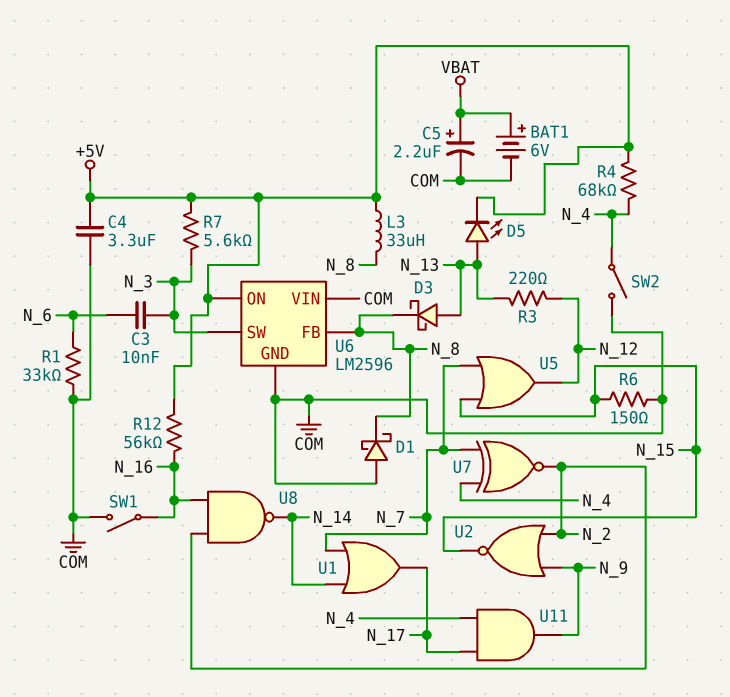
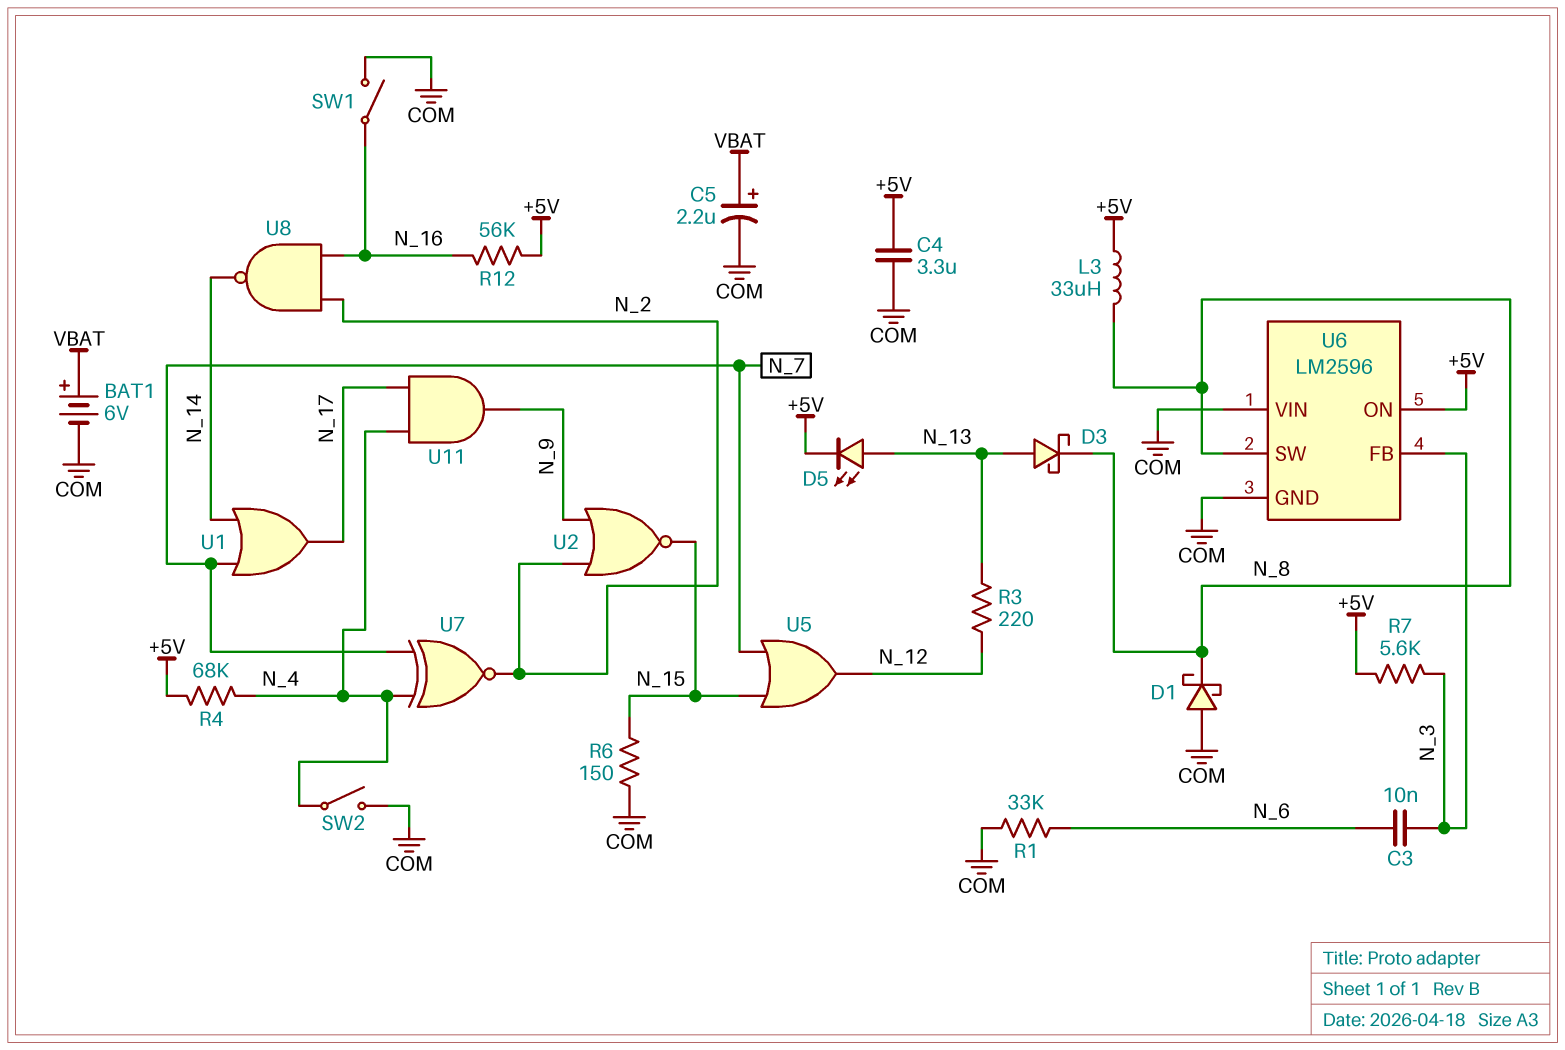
U6 pin FB: N_8 -> N_3
U6 pin SW: N_3 -> N_8

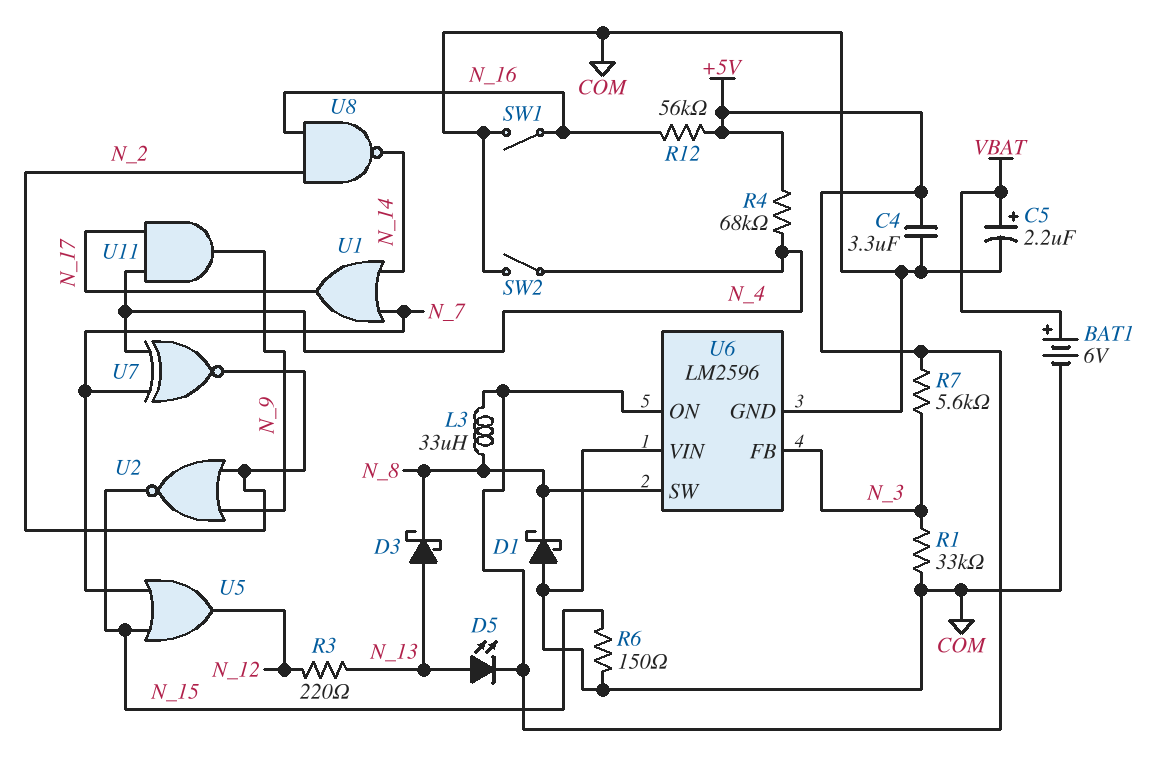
C3: 10nF (N_3, N_6) -> none
R1: 33k (COM, N_6) -> 33k (COM, N_3)

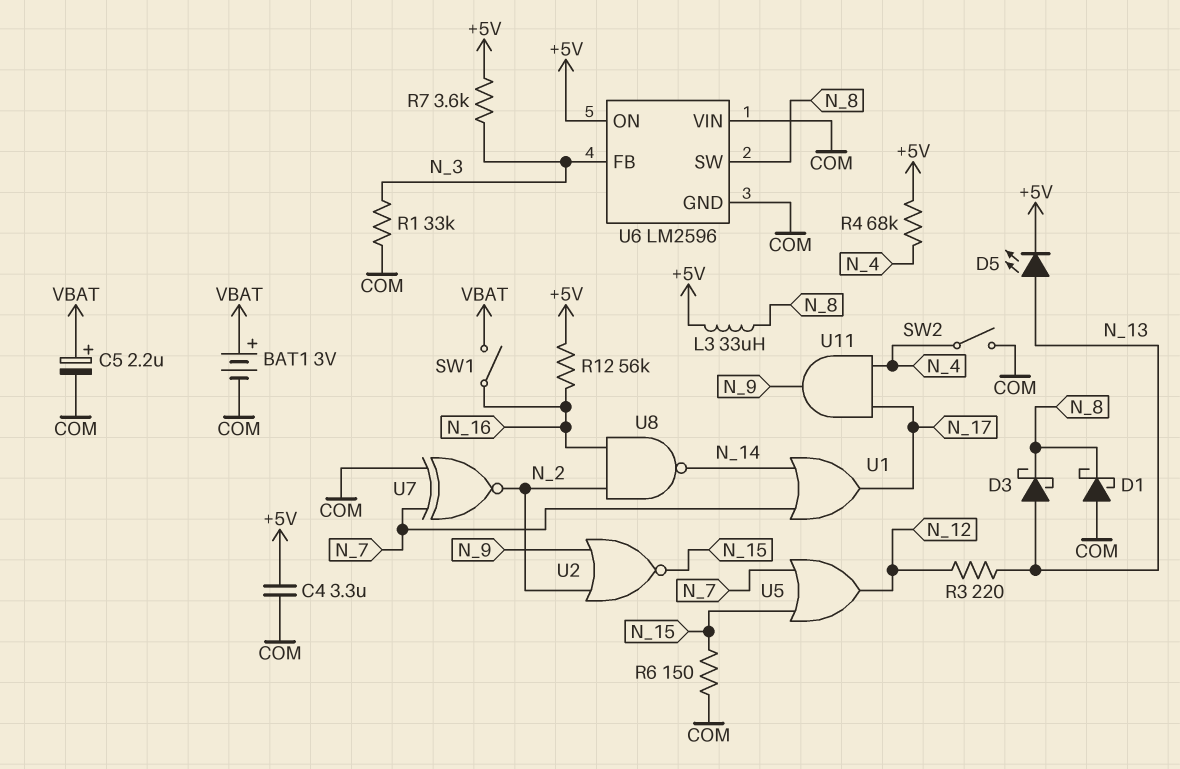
BAT1: 6V (plus VBAT, minus COM) -> 3V (plus VBAT, minus COM)
R7: 5.6k (+5V, N_3) -> 3.6k (+5V, N_3)
SW1: switch (COM, N_16) -> switch (N_16, VBAT)
U7: XNOR (in N_4, in N_7, out N_2) -> XNOR (in COM, in N_7, out N_2)

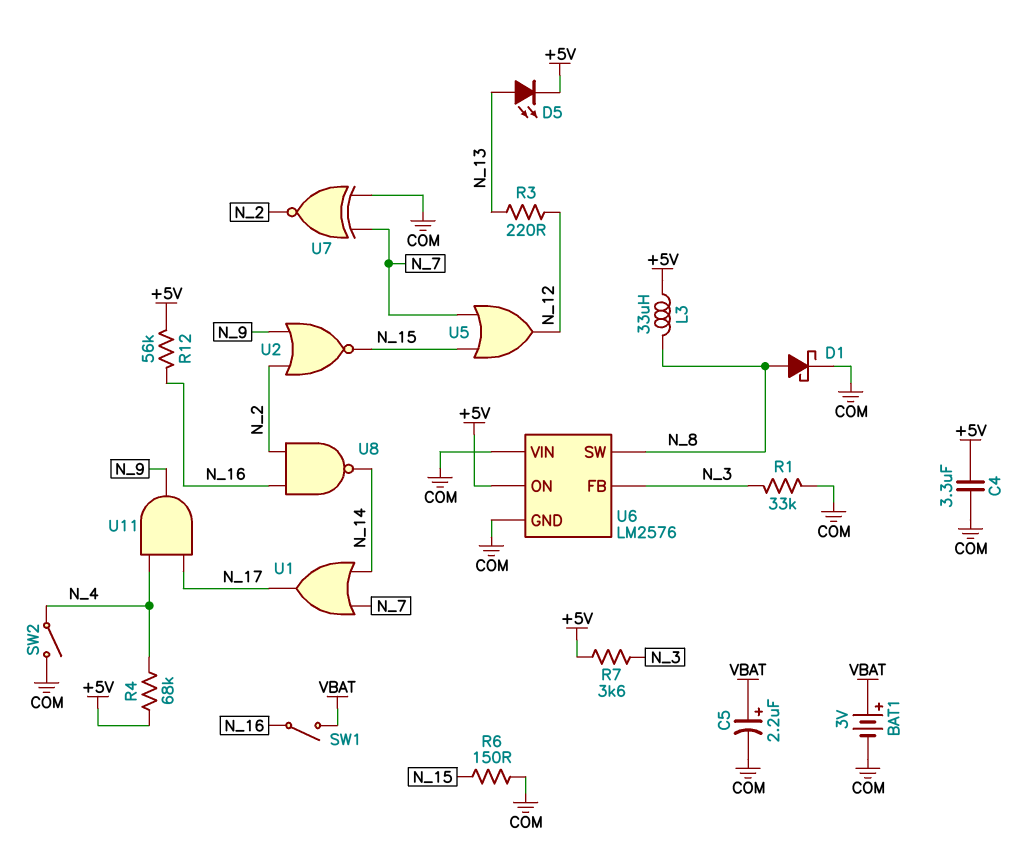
D1: schottky (A COM, K N_8) -> schottky (A N_8, K COM)
D3: schottky (A N_13, K N_8) -> none
U6: LM2596 -> LM2576

